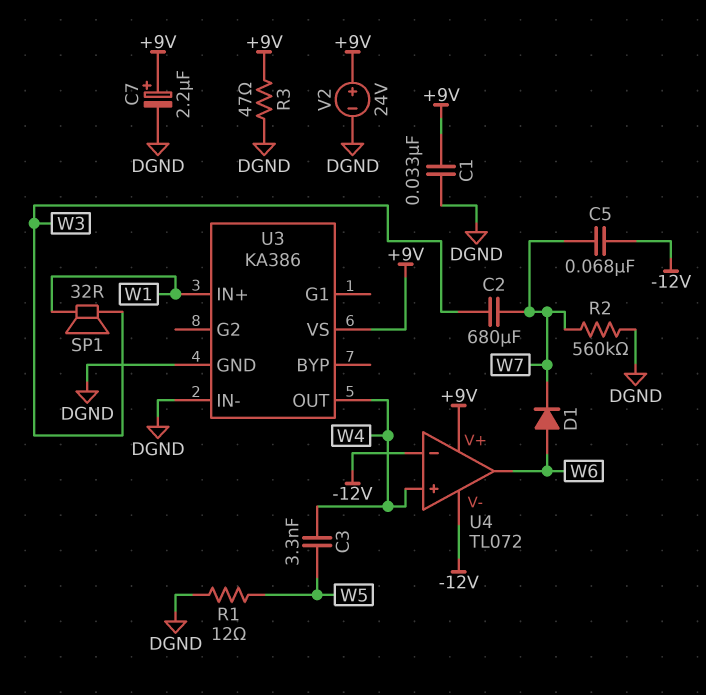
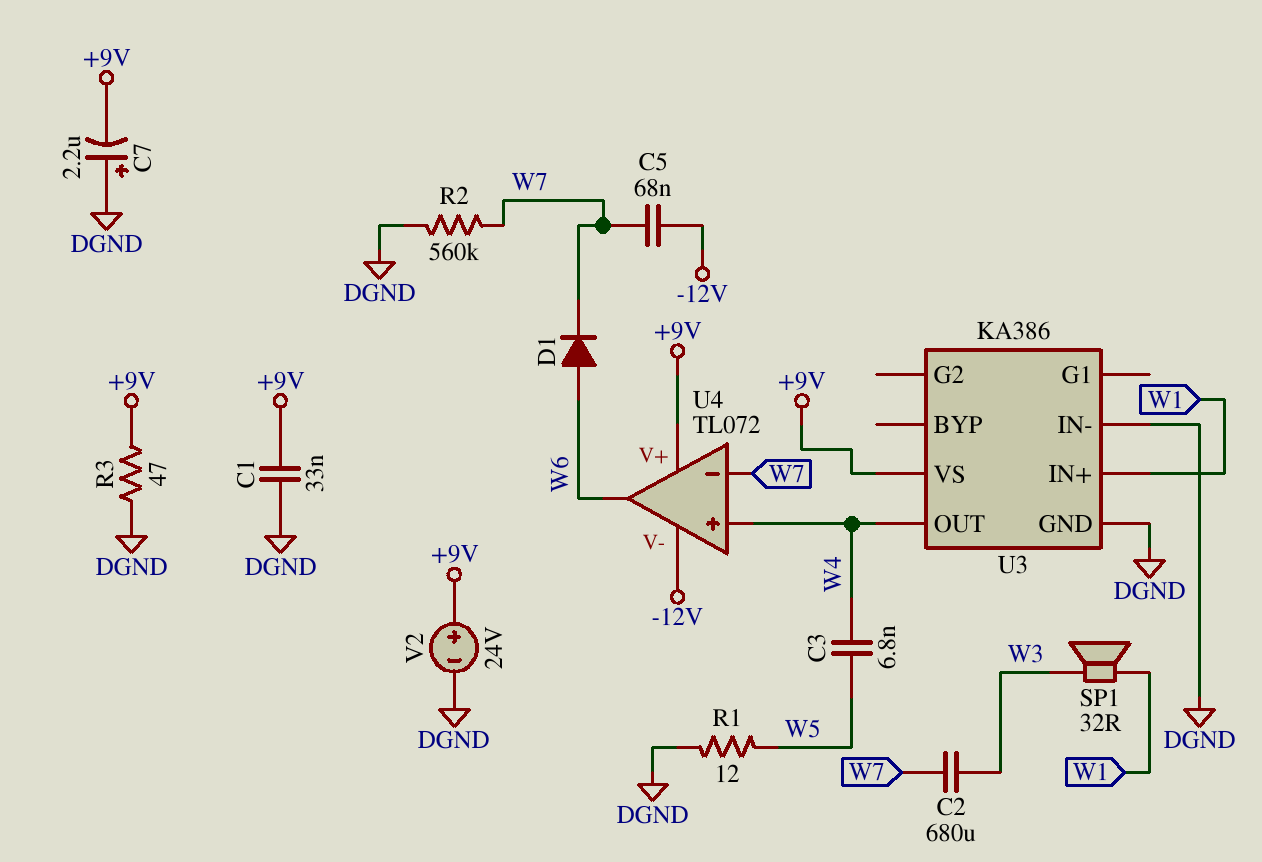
C3: 3.3nF (W4, W5) -> 6.8nF (W4, W5)
C7: 2.2uF (plus +9V, minus DGND) -> 2.2uF (plus DGND, minus +9V)
U4 pin in-: -12V -> W7

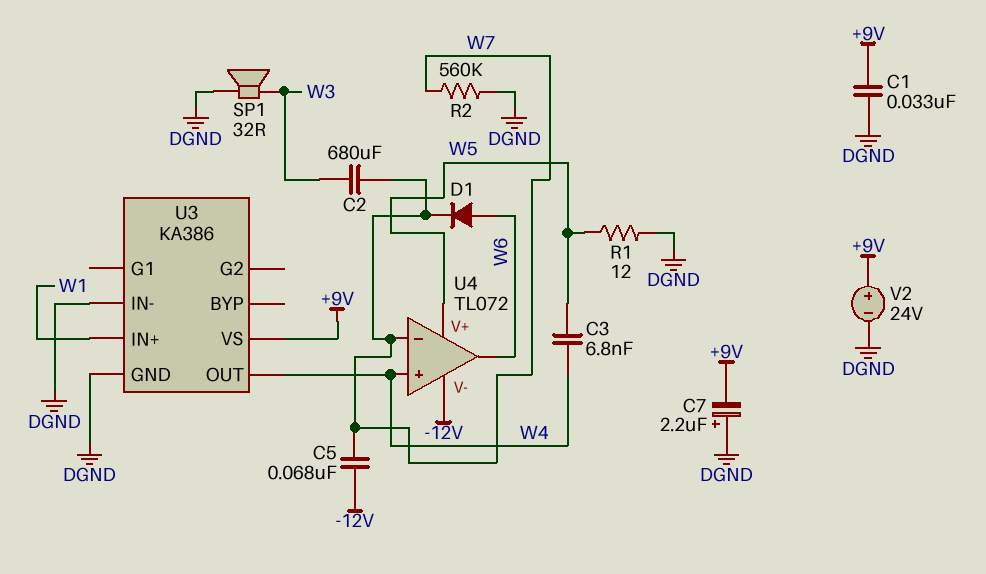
R3: 47 (+9V, DGND) -> none
SP1: speaker 32R (W1, W3) -> speaker 32R (DGND, W3)
U4 pin V+: +9V -> W5

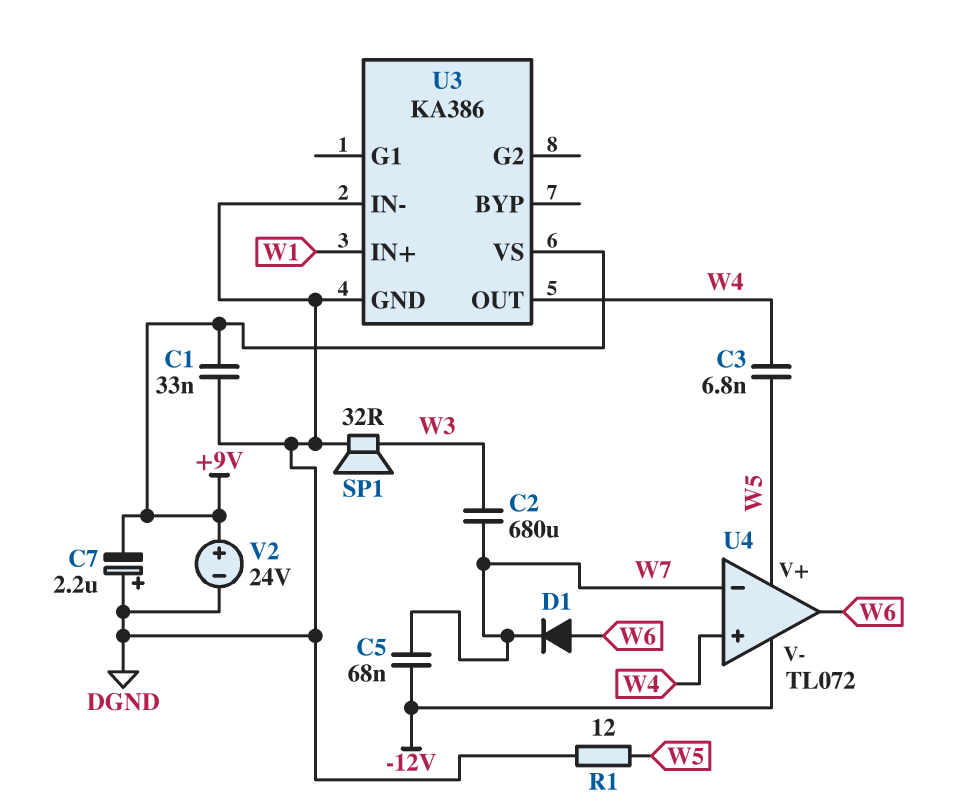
R2: 560k (DGND, W7) -> none

